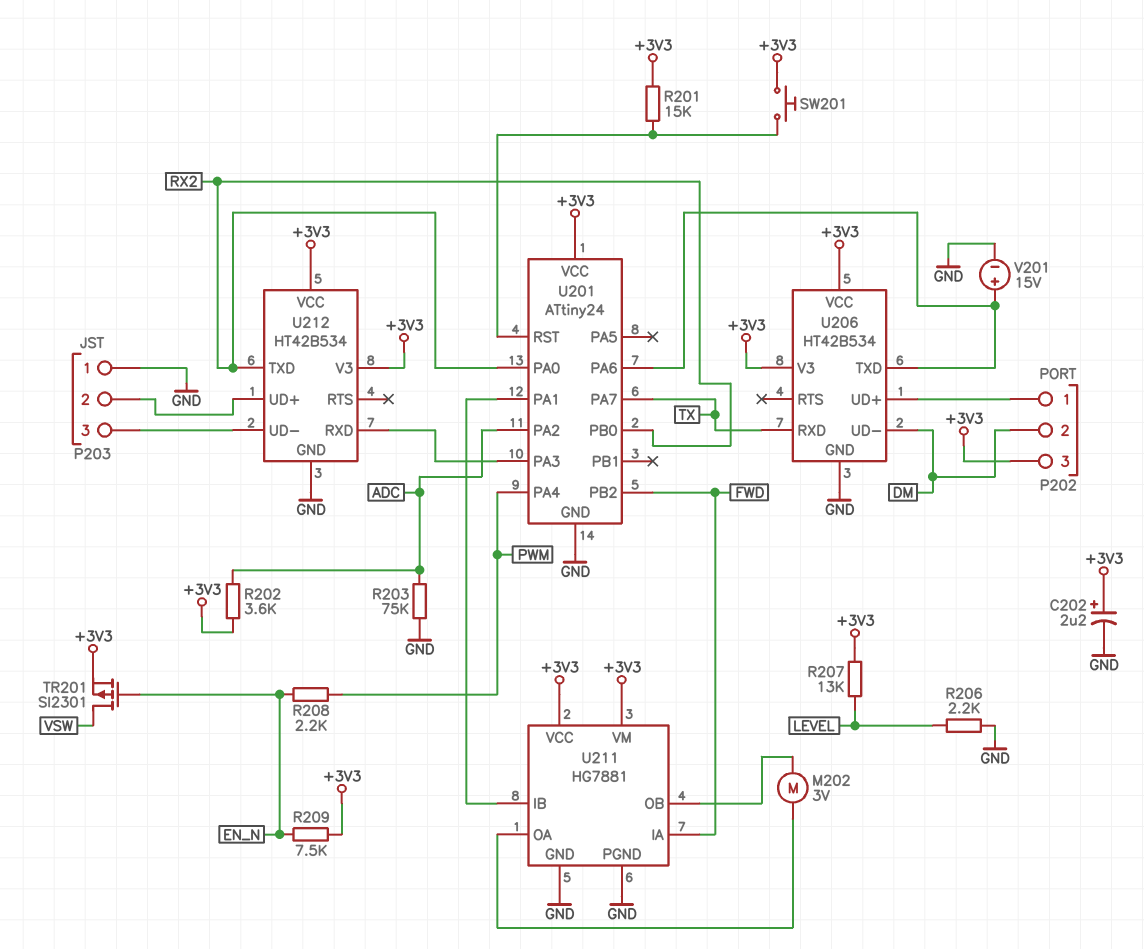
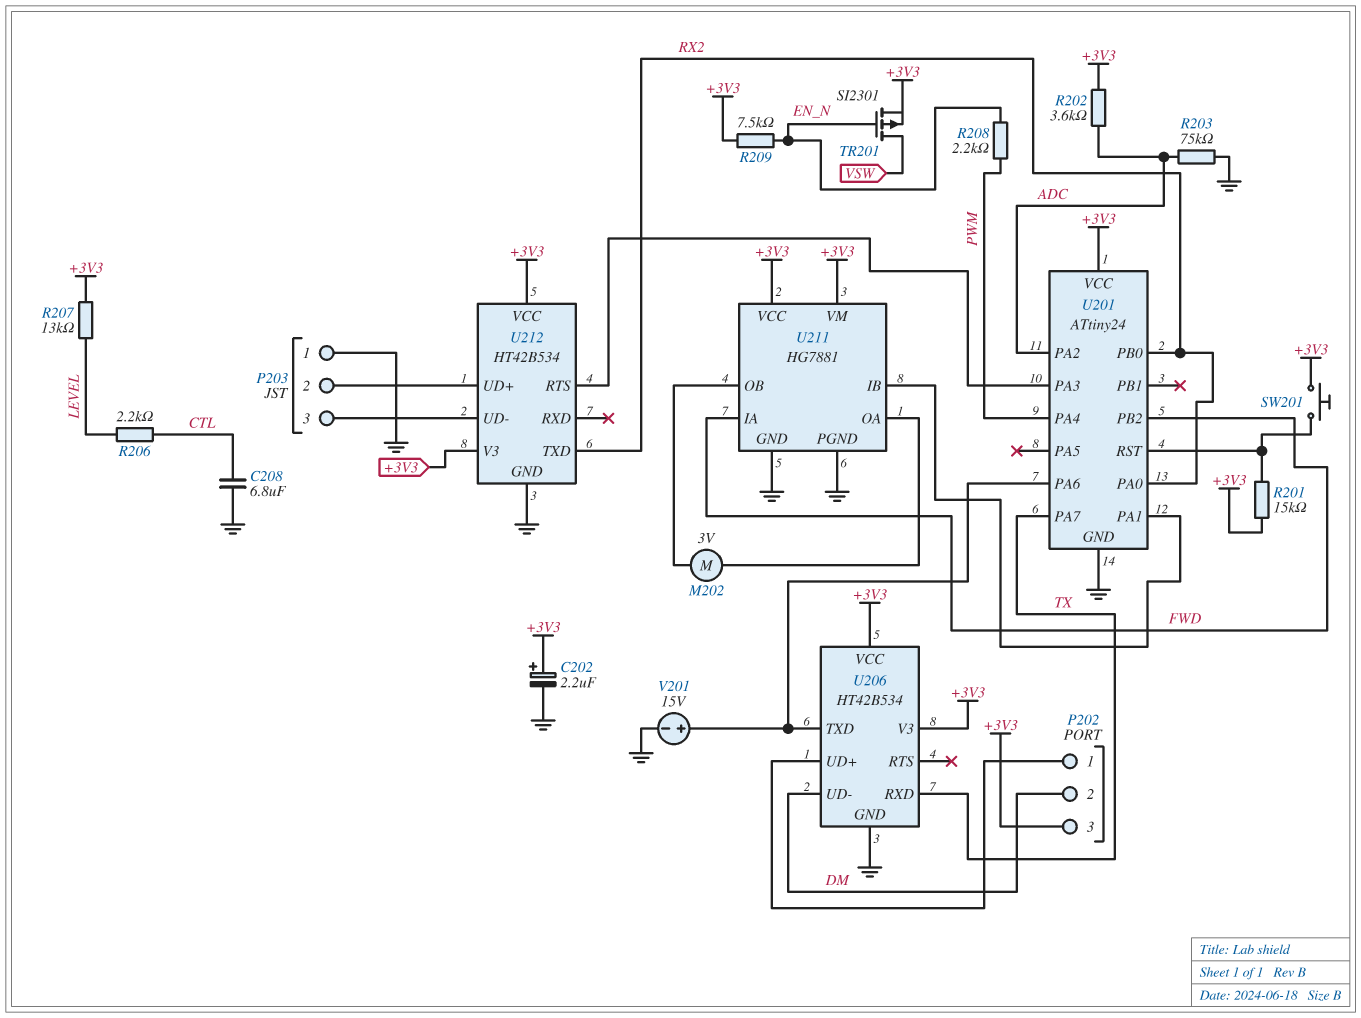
C208: none -> 6.8uF (CTL, GND)
R206: 2.2k (GND, LEVEL) -> 2.2k (CTL, LEVEL)
U212 pin RTS: none -> U201/PA3
U212 pin RXD: U201/PA3 -> none

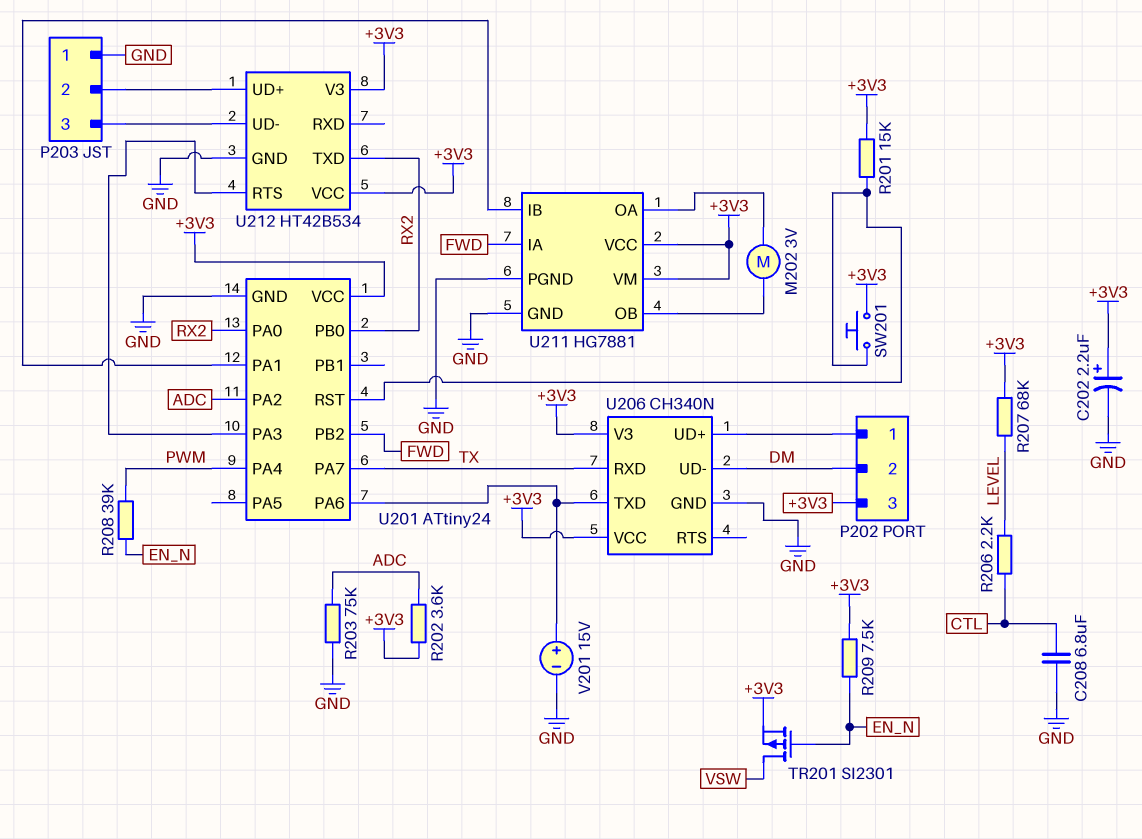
R207: 13k (+3V3, LEVEL) -> 68k (+3V3, LEVEL)
R208: 2.2k (EN_N, PWM) -> 39k (EN_N, PWM)
U206: HT42B534 -> CH340N

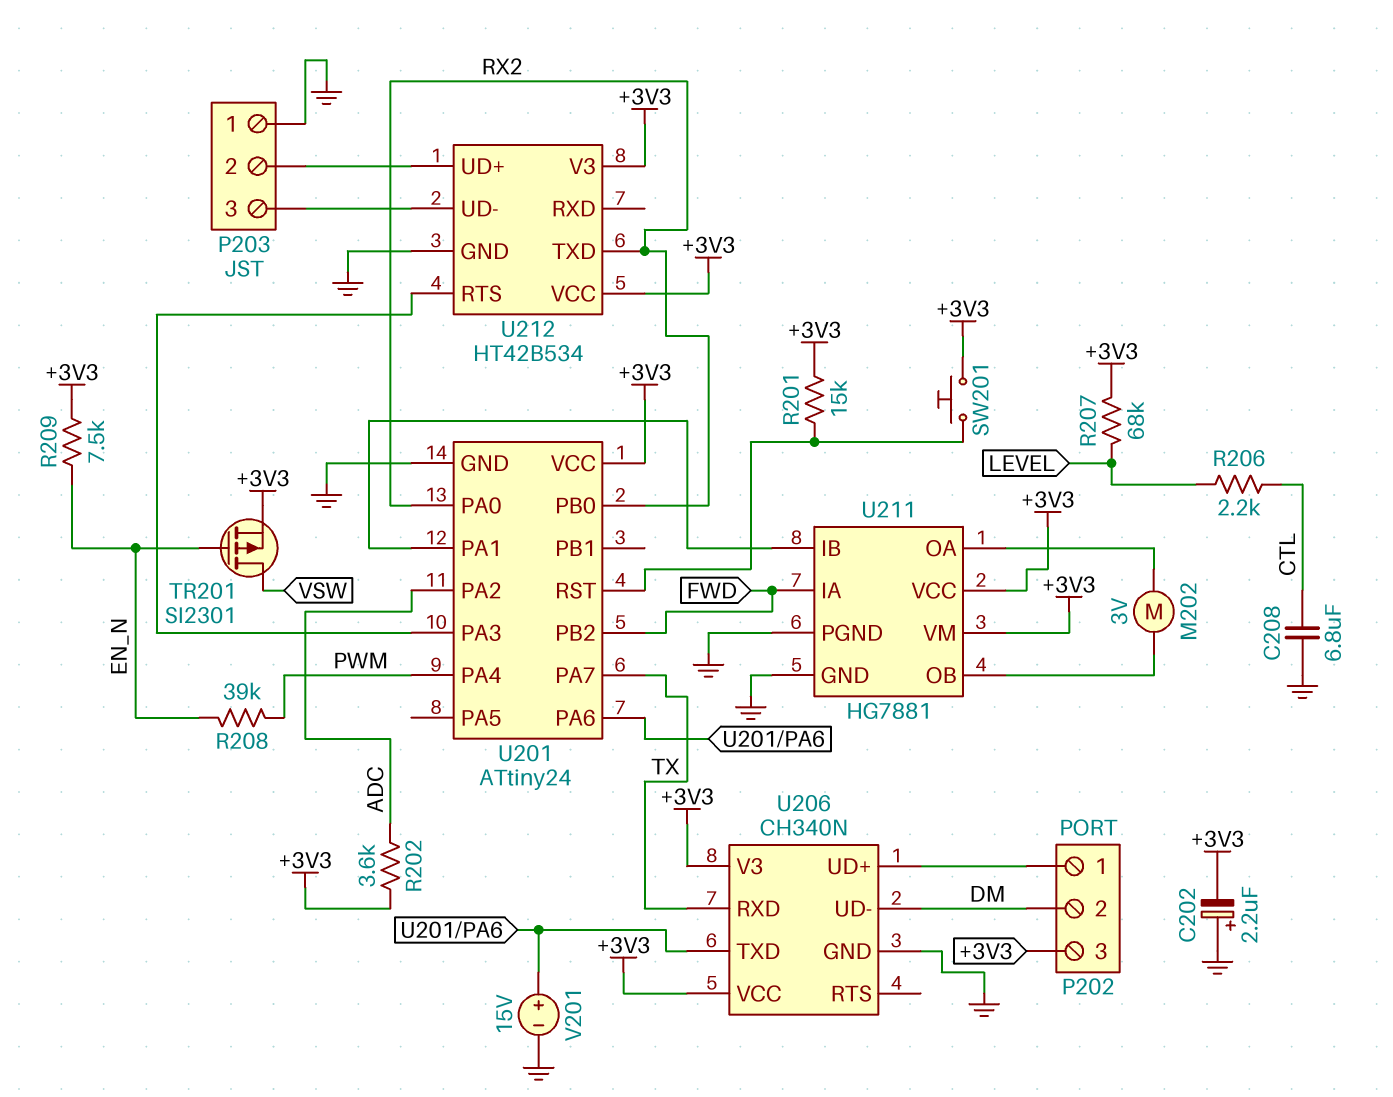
C202: 2.2uF (plus +3V3, minus GND) -> 2.2uF (plus GND, minus +3V3)
R203: 75k (ADC, GND) -> none

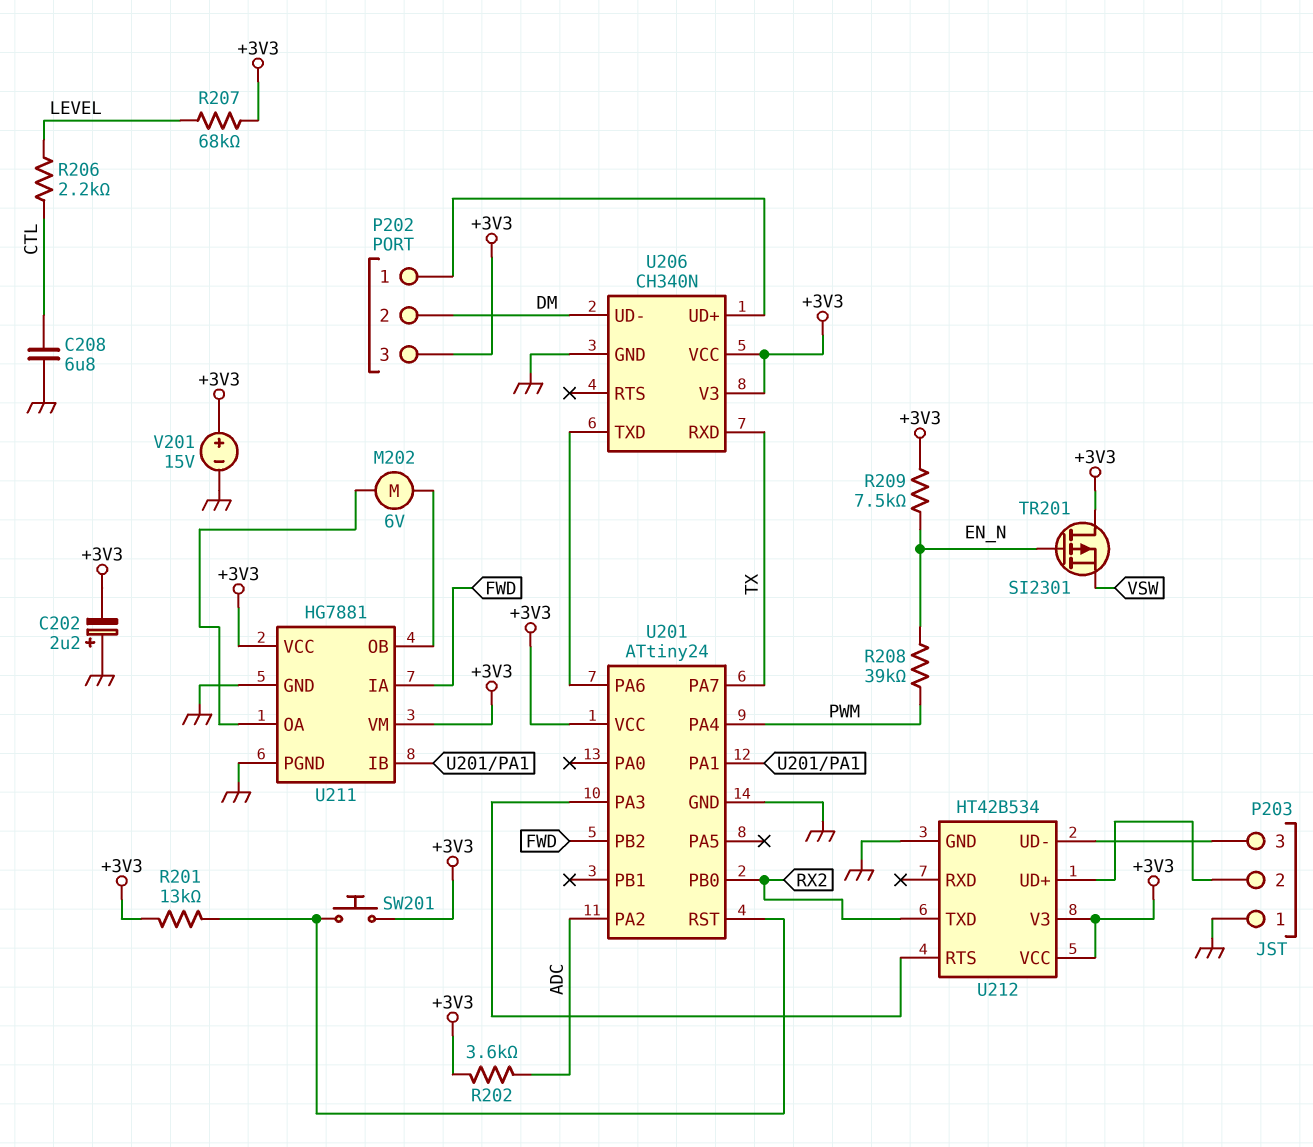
M202: motor 3V (U211/OA, U211/OB) -> motor 6V (U211/OA, U211/OB)
R201: 15k (+3V3, U201/RST) -> 13k (+3V3, U201/RST)
TR201: PMOS SI2301 (G EN_N, D VSW, S +3V3) -> PMOS SI2301 (G EN_N, D +3V3, S VSW)
U201 pin PA0: RX2 -> none
V201: 15V (plus U201/PA6, minus GND) -> 15V (plus +3V3, minus GND)

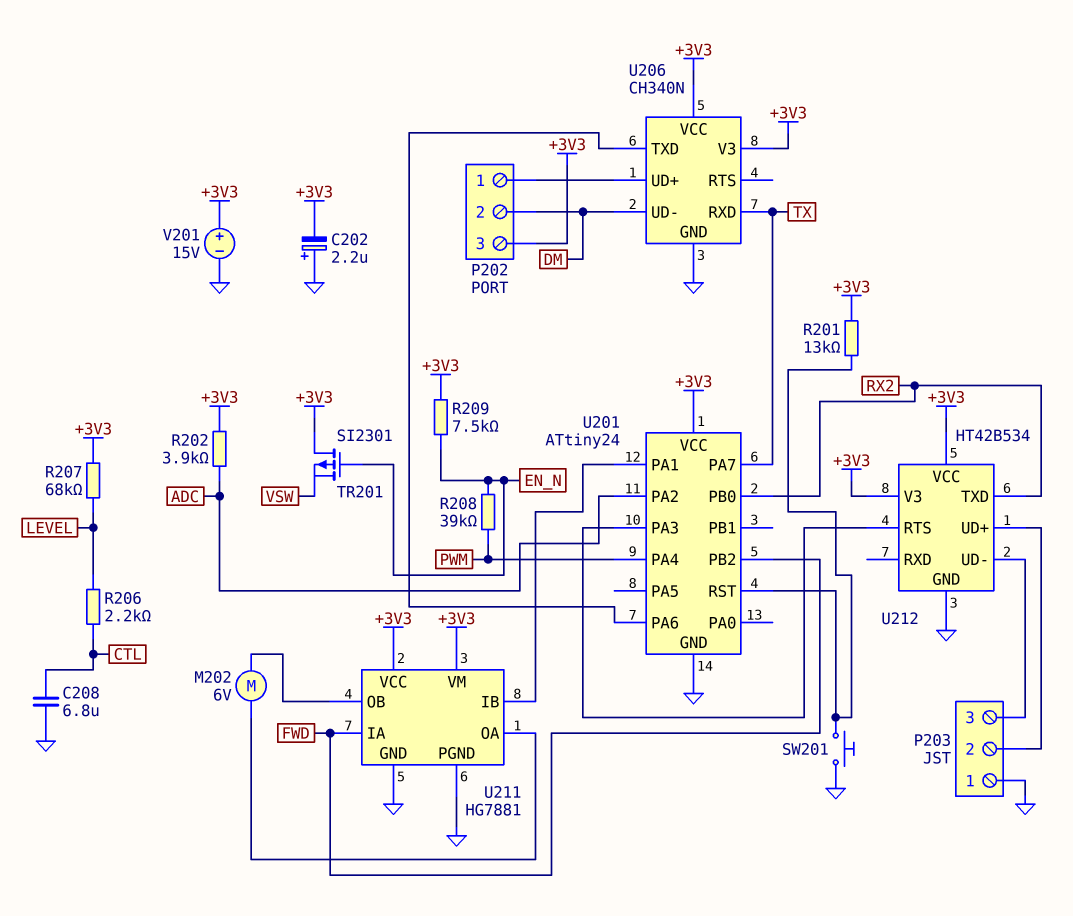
R202: 3.6k (+3V3, ADC) -> 3.9k (+3V3, ADC)
SW201: button (+3V3, U201/RST) -> button (GND, U201/RST)

